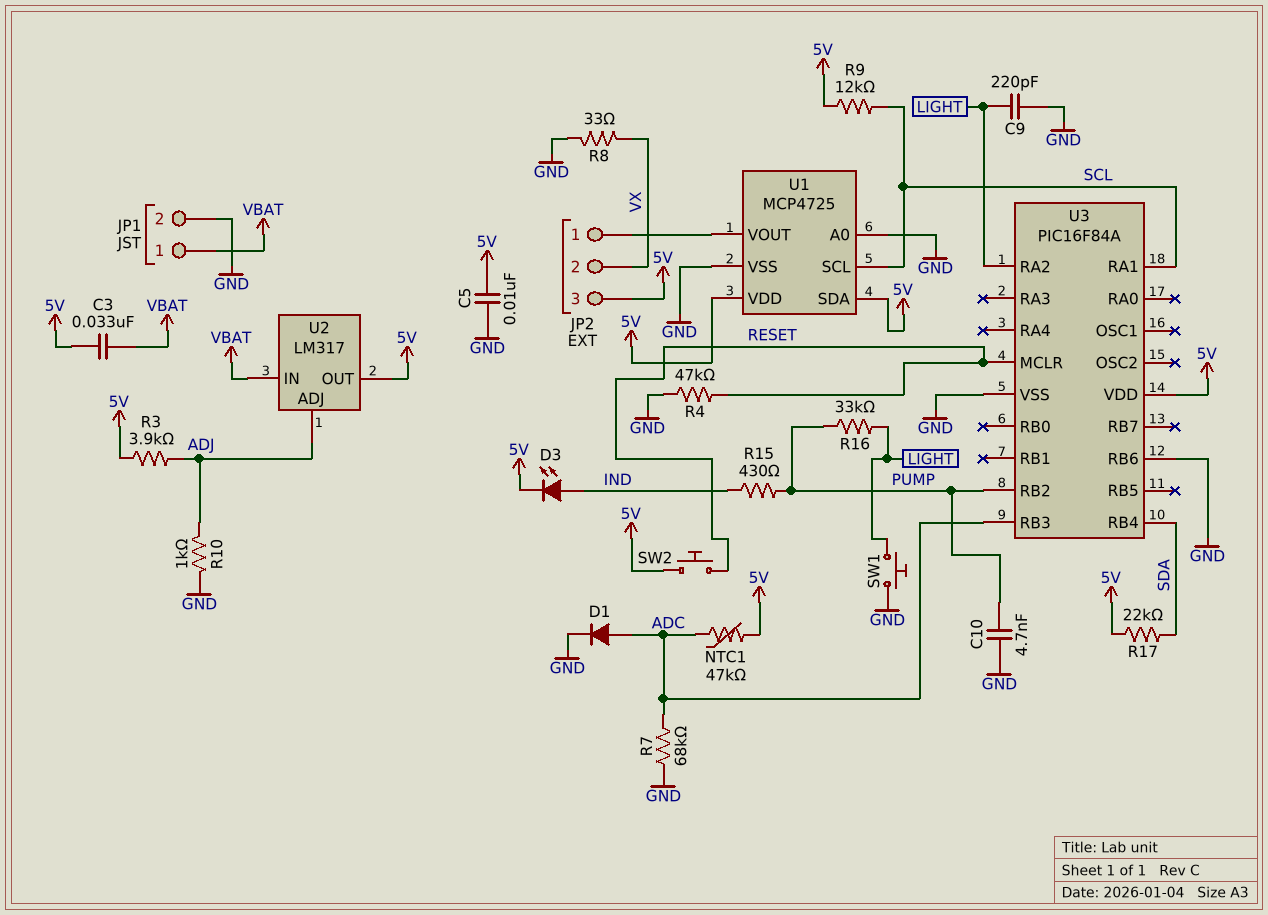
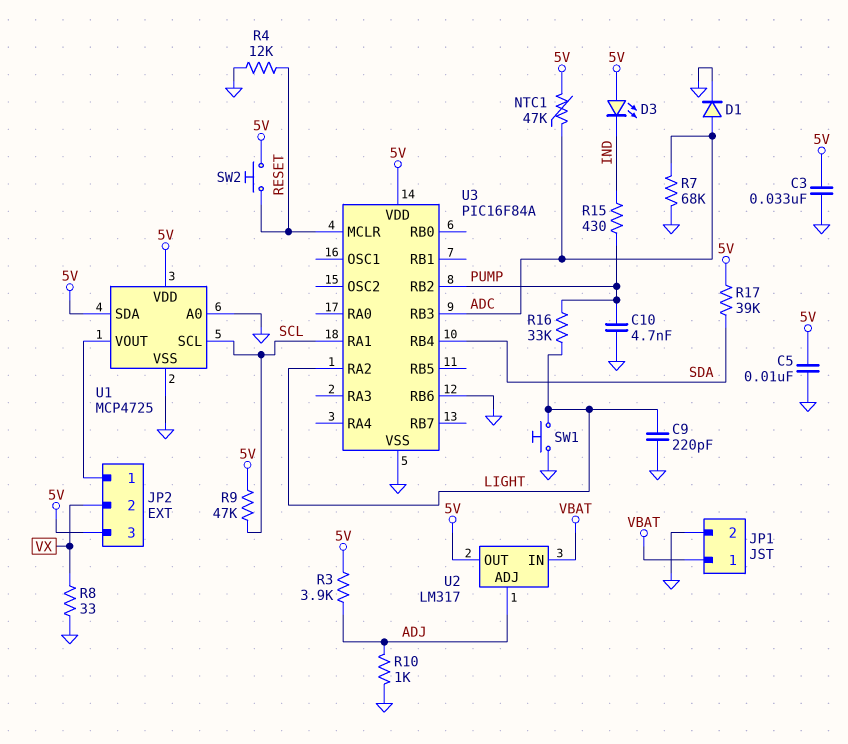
C3: 33nF (5V, VBAT) -> 33nF (5V, GND)
D3: LED (A IND, K 5V) -> LED (A 5V, K IND)
R4: 47k (GND, RESET) -> 12k (GND, RESET)
R9: 12k (5V, SCL) -> 47k (5V, SCL)
R17: 22k (5V, SDA) -> 39k (5V, SDA)

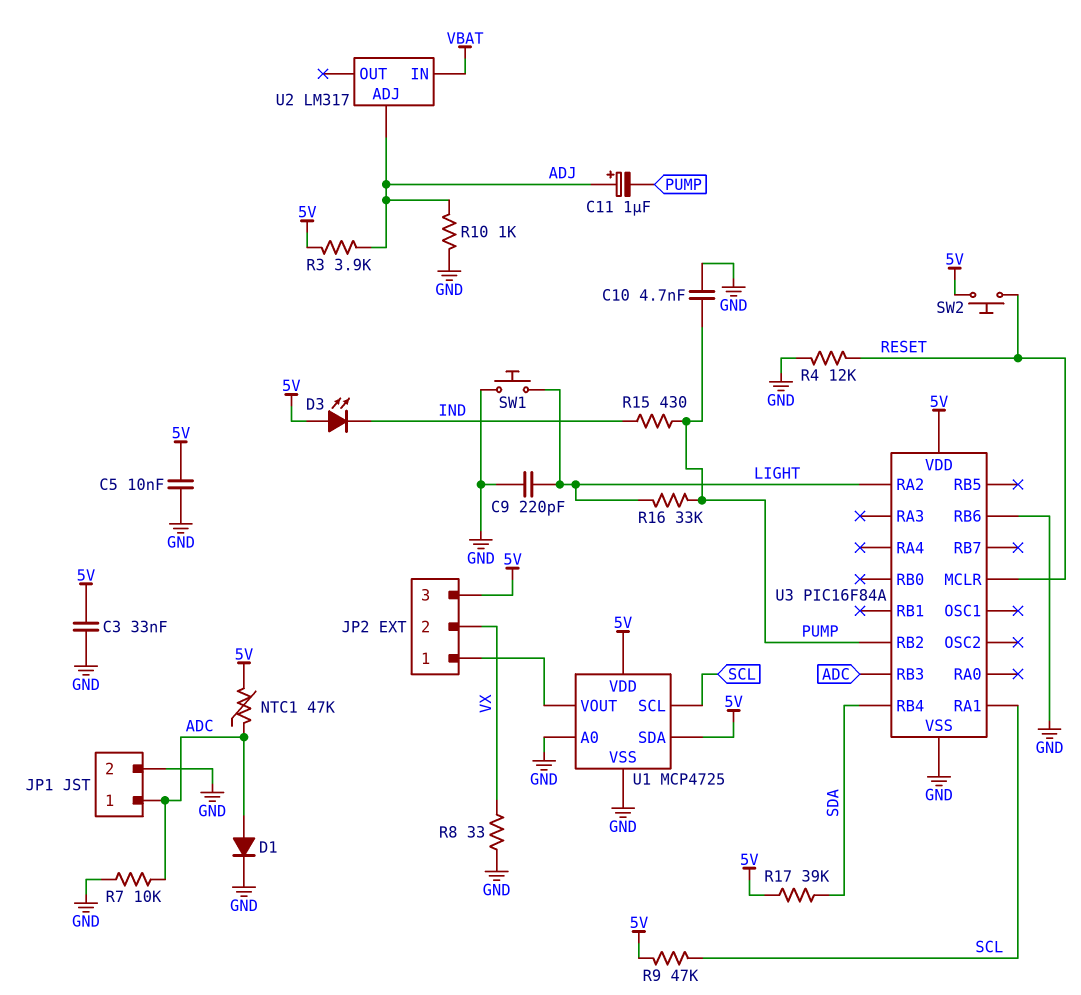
C11: none -> 1uF (plus ADJ, minus PUMP)
JP1 pin 1: VBAT -> ADC
R7: 68k (ADC, GND) -> 10k (ADC, GND)
U2 pin OUT: 5V -> none

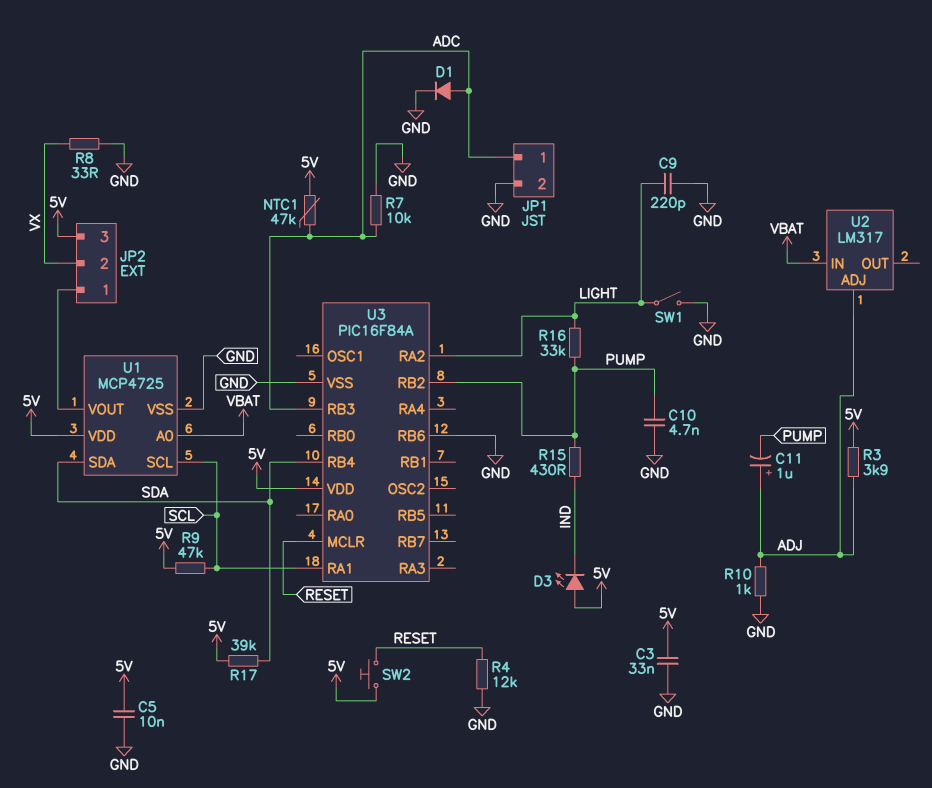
SW1: button (GND, LIGHT) -> switch (GND, LIGHT)
U1 pin A0: GND -> VBAT
U1 pin SDA: 5V -> SDA

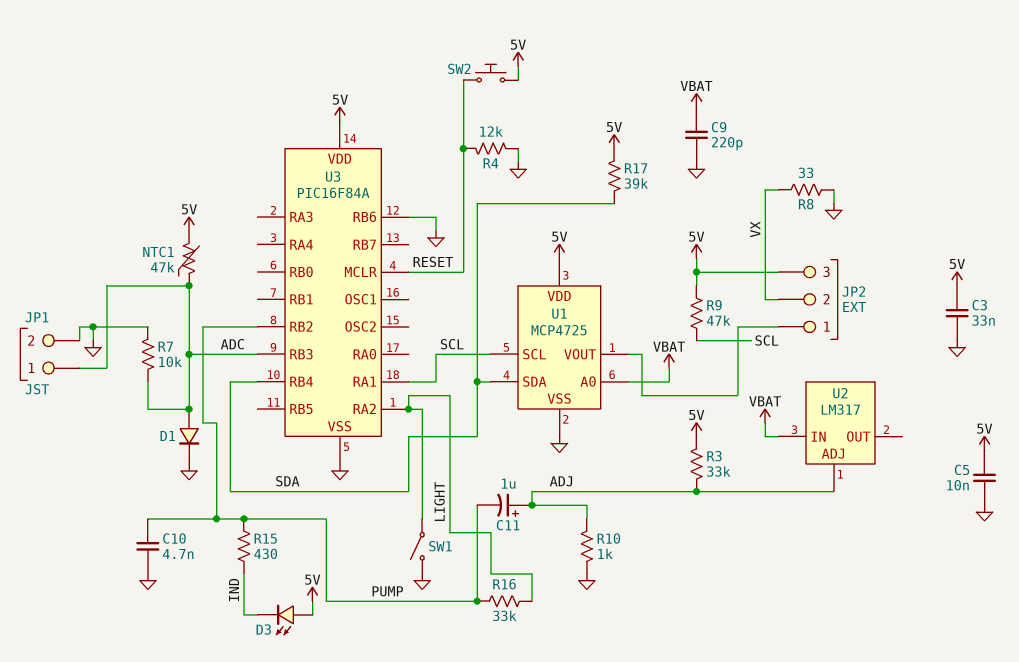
C9: 220pF (GND, LIGHT) -> 220pF (GND, VBAT)
R3: 3.9k (5V, ADJ) -> 33k (5V, ADJ)

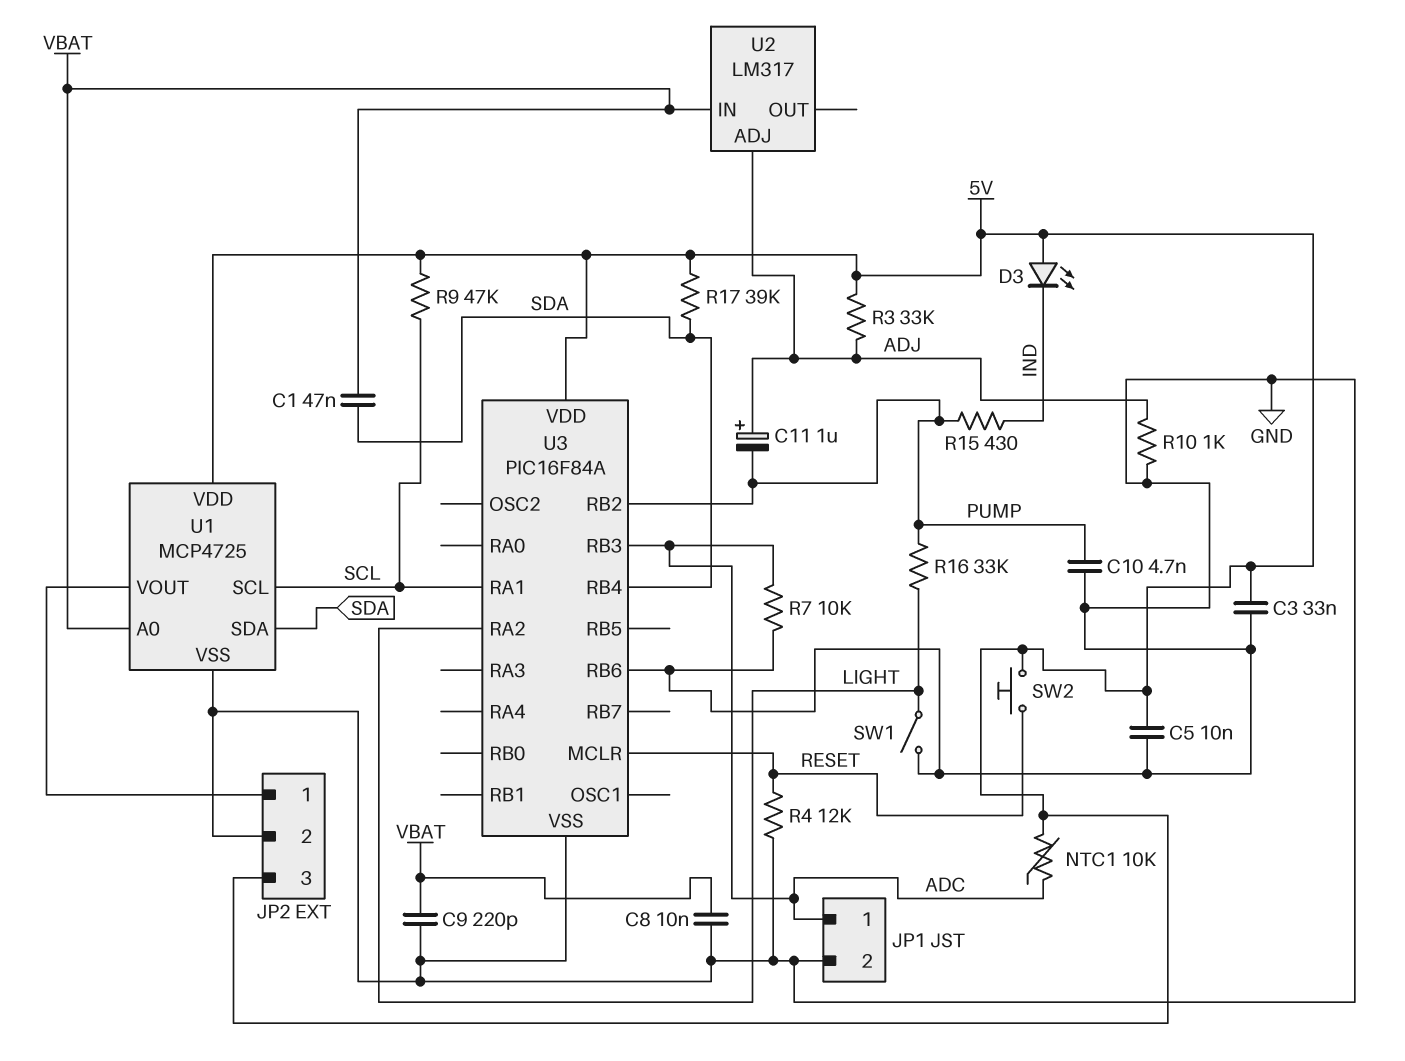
C1: none -> 47nF (SDA, VBAT)
C8: none -> 10nF (GND, VBAT)
D1: diode (A ADC, K GND) -> none
JP2 pin 2: VX -> GND
NTC1: 47k (5V, ADC) -> 10k (5V, ADC)
R8: 33 (GND, VX) -> none

